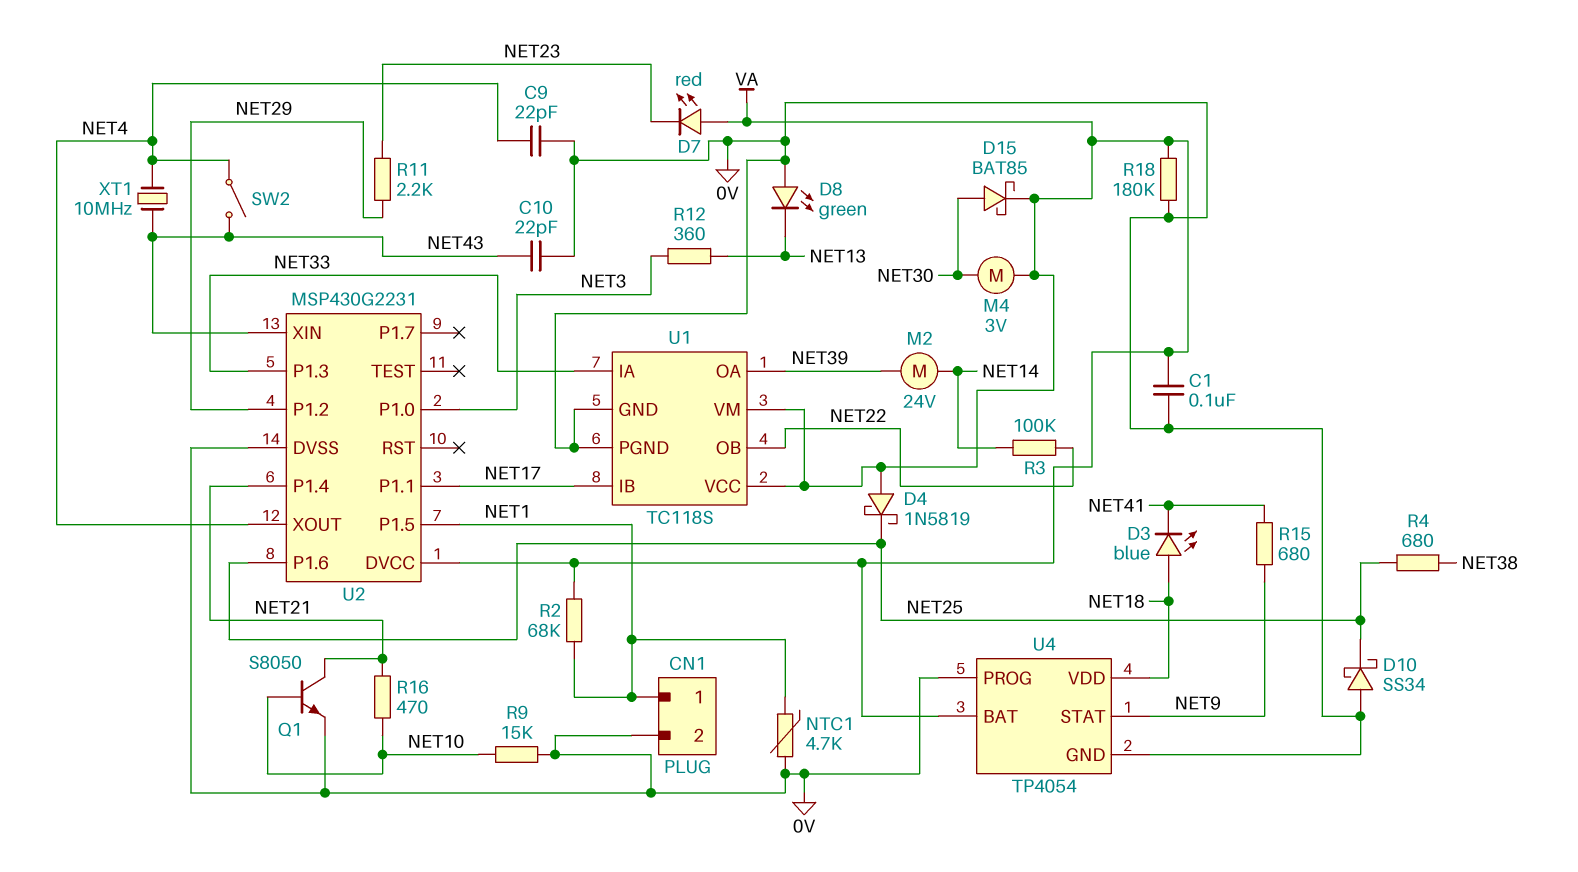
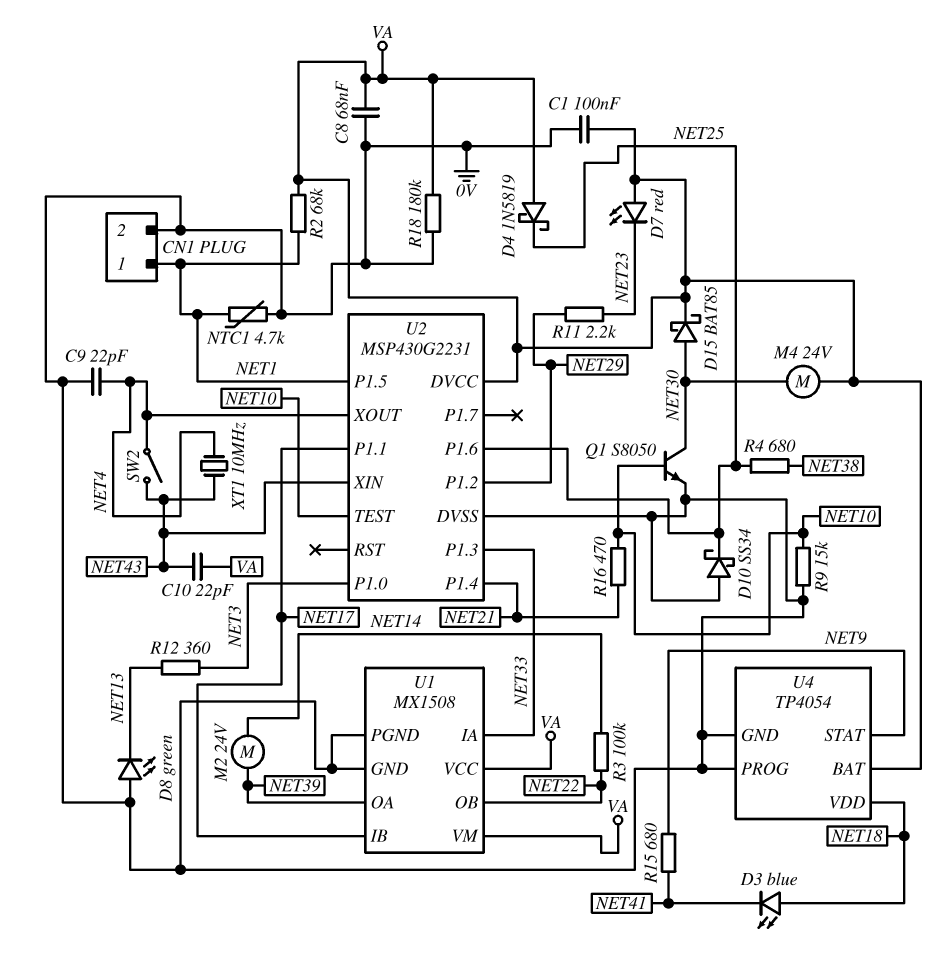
C8: none -> 68nF (0V, VA)
C10: 22pF (0V, NET43) -> 22pF (NET43, VA)
M4: motor 3V (NET30, VA) -> motor 24V (NET30, VA)
Q1: NPN S8050 (B NET10, C NET21, E 0V) -> NPN S8050 (B NET10, C NET30, E 0V)
U1: TC118S -> MX1508
U2 pin TEST: none -> NET10

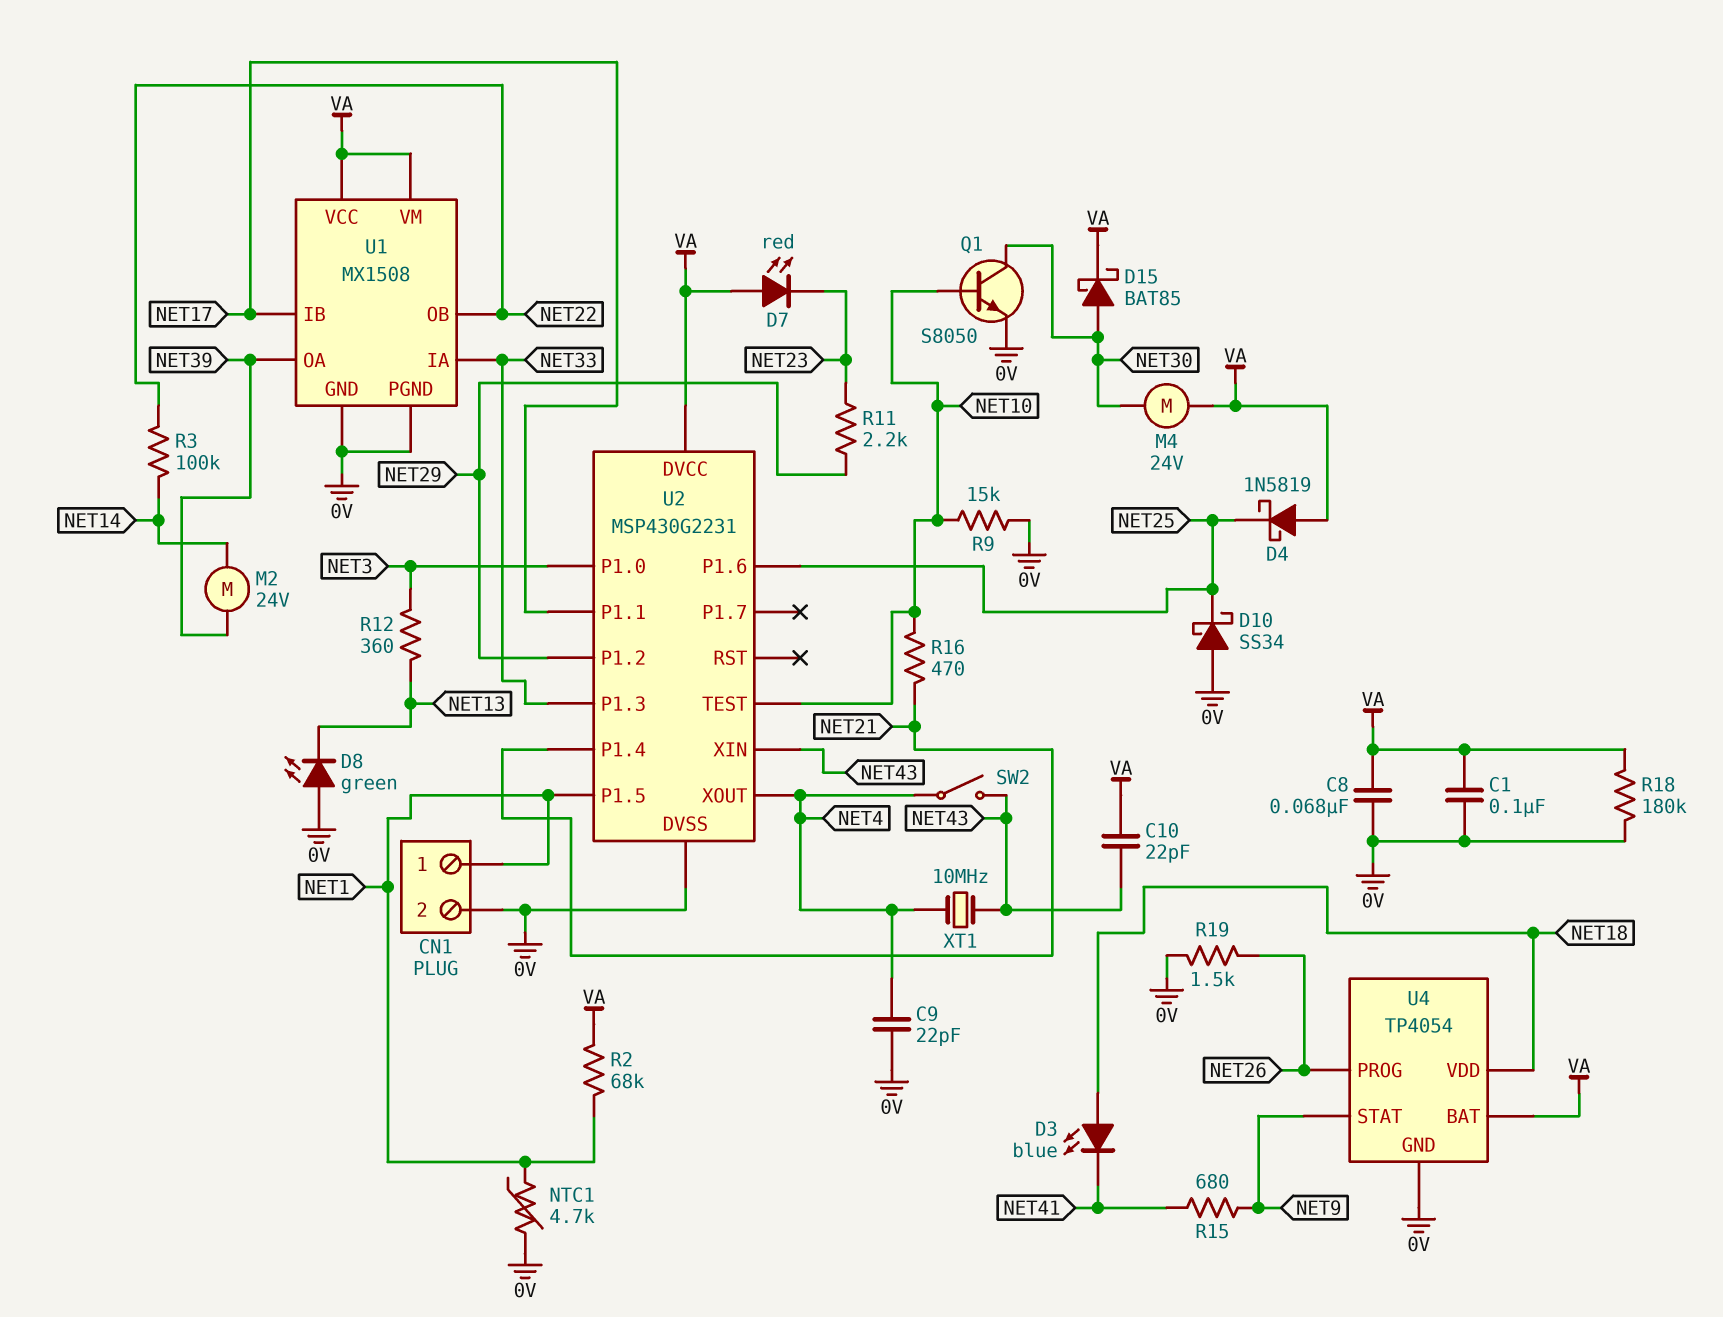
R4: 680 (NET25, NET38) -> none
R19: none -> 1.5k (0V, NET26)
U4 pin PROG: 0V -> NET26

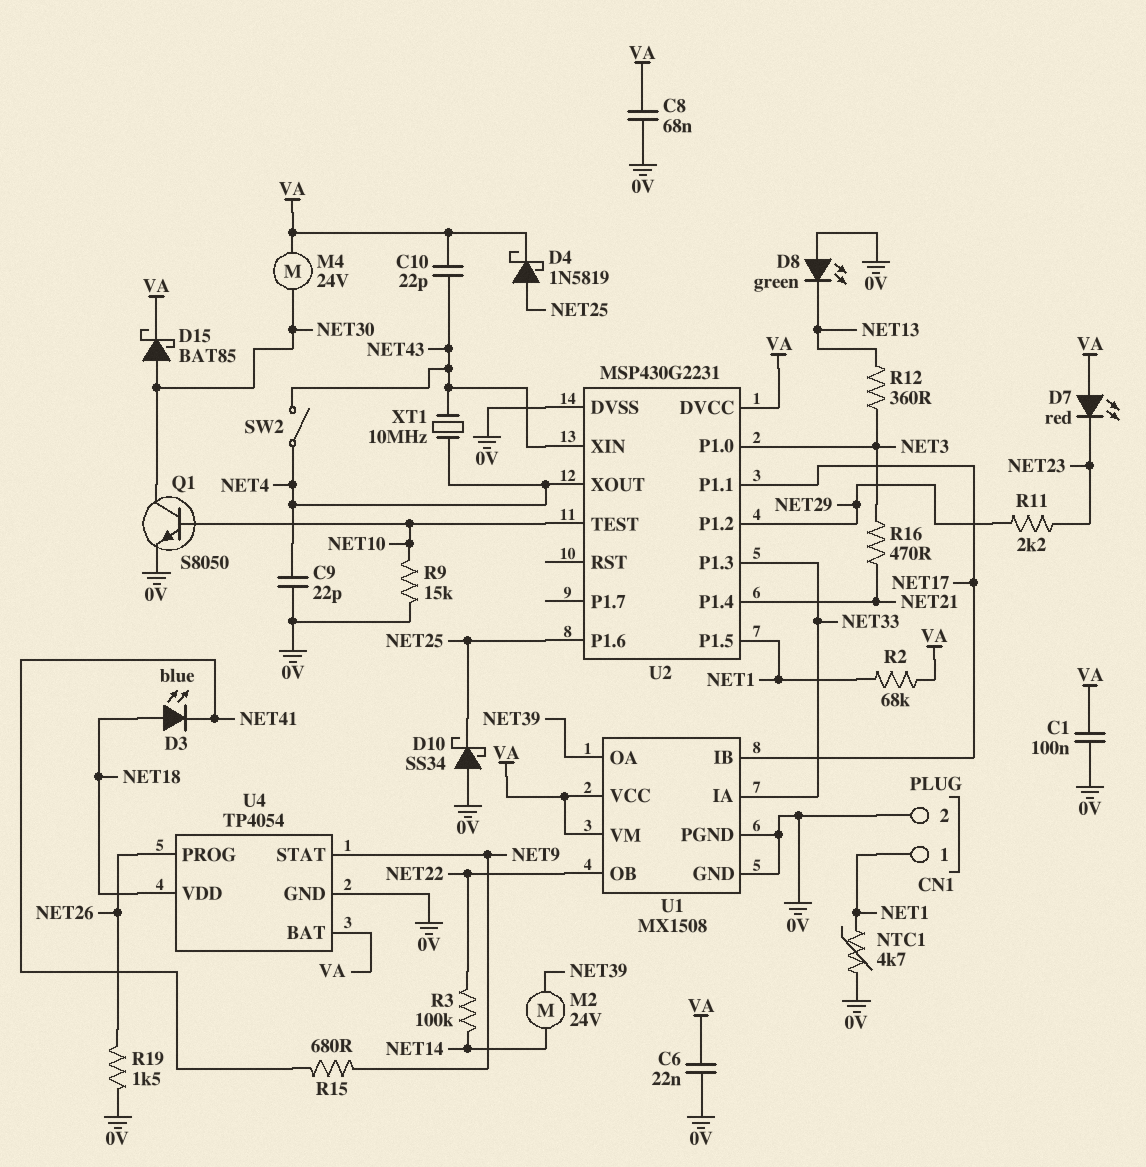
C6: none -> 22nF (0V, VA)
D4: schottky 1N5819 (A VA, K NET25) -> schottky 1N5819 (A NET25, K VA)
R16: 470 (NET10, NET21) -> 470 (NET3, NET21)
R18: 180k (0V, VA) -> none

